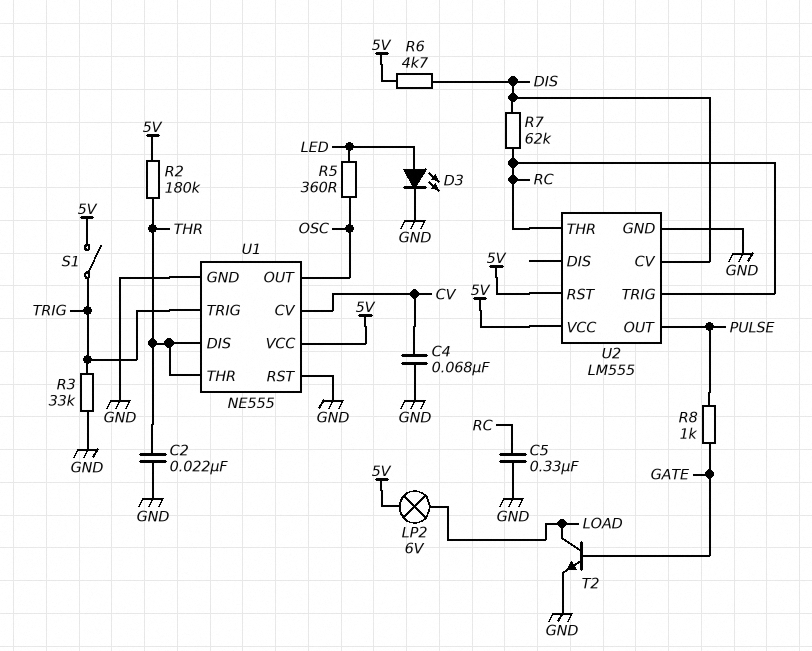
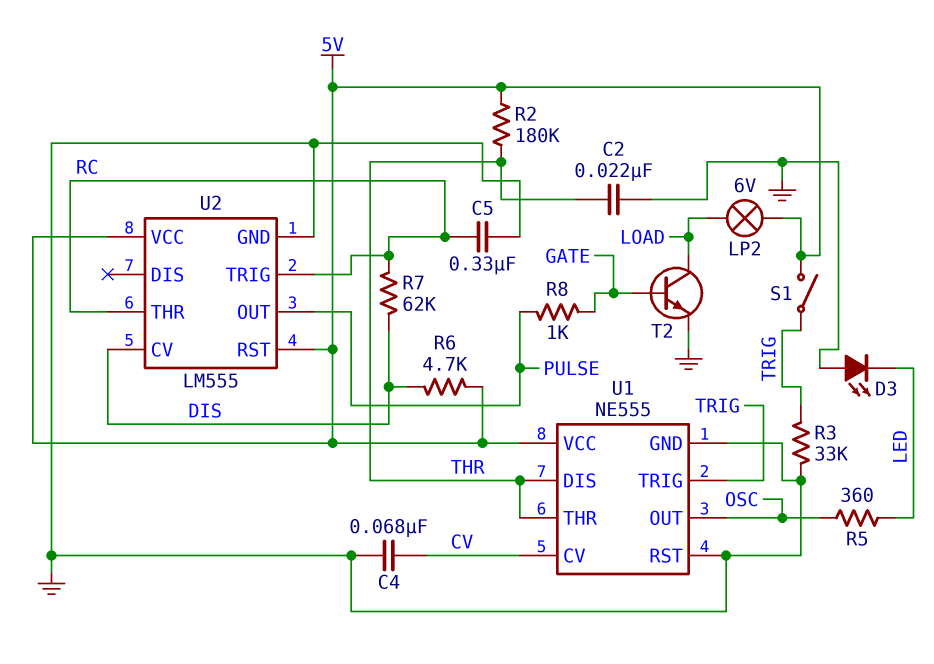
D3: LED (A LED, K GND) -> LED (A GND, K LED)

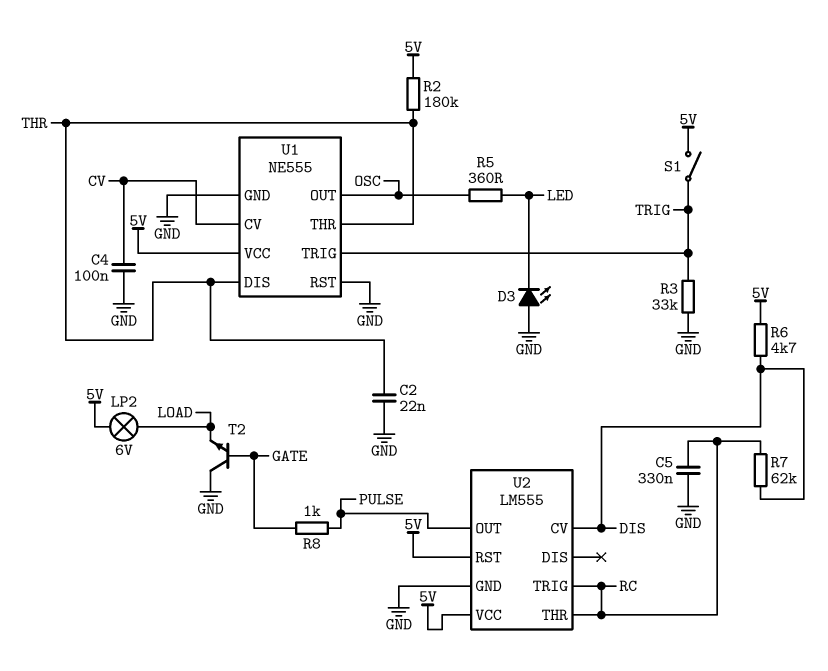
C4: 68nF (CV, GND) -> 100nF (CV, GND)
T2: NPN (B GATE, C LOAD, E GND) -> NPN (B GATE, C GND, E LOAD)

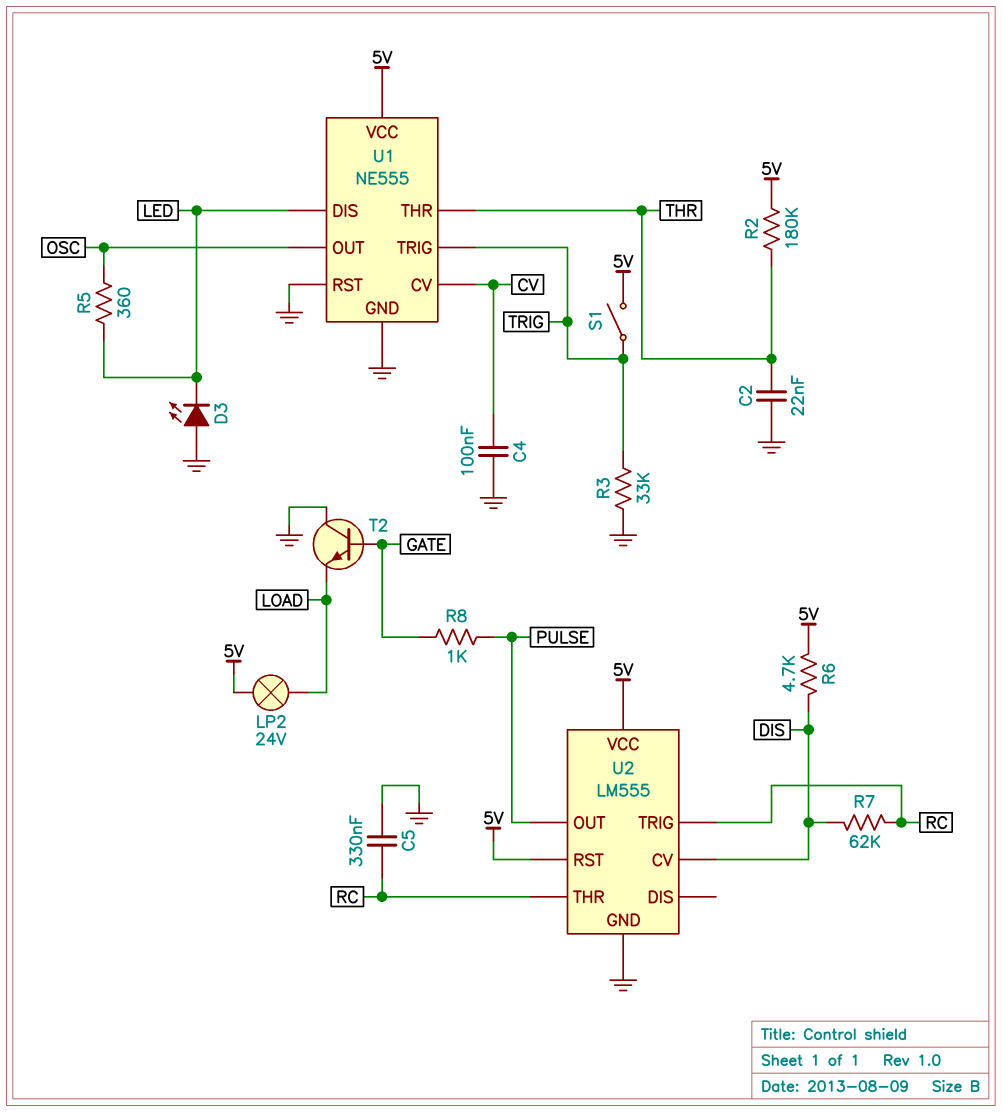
LP2: lamp 6V (5V, LOAD) -> lamp 24V (5V, LOAD)
U1 pin DIS: THR -> LED

